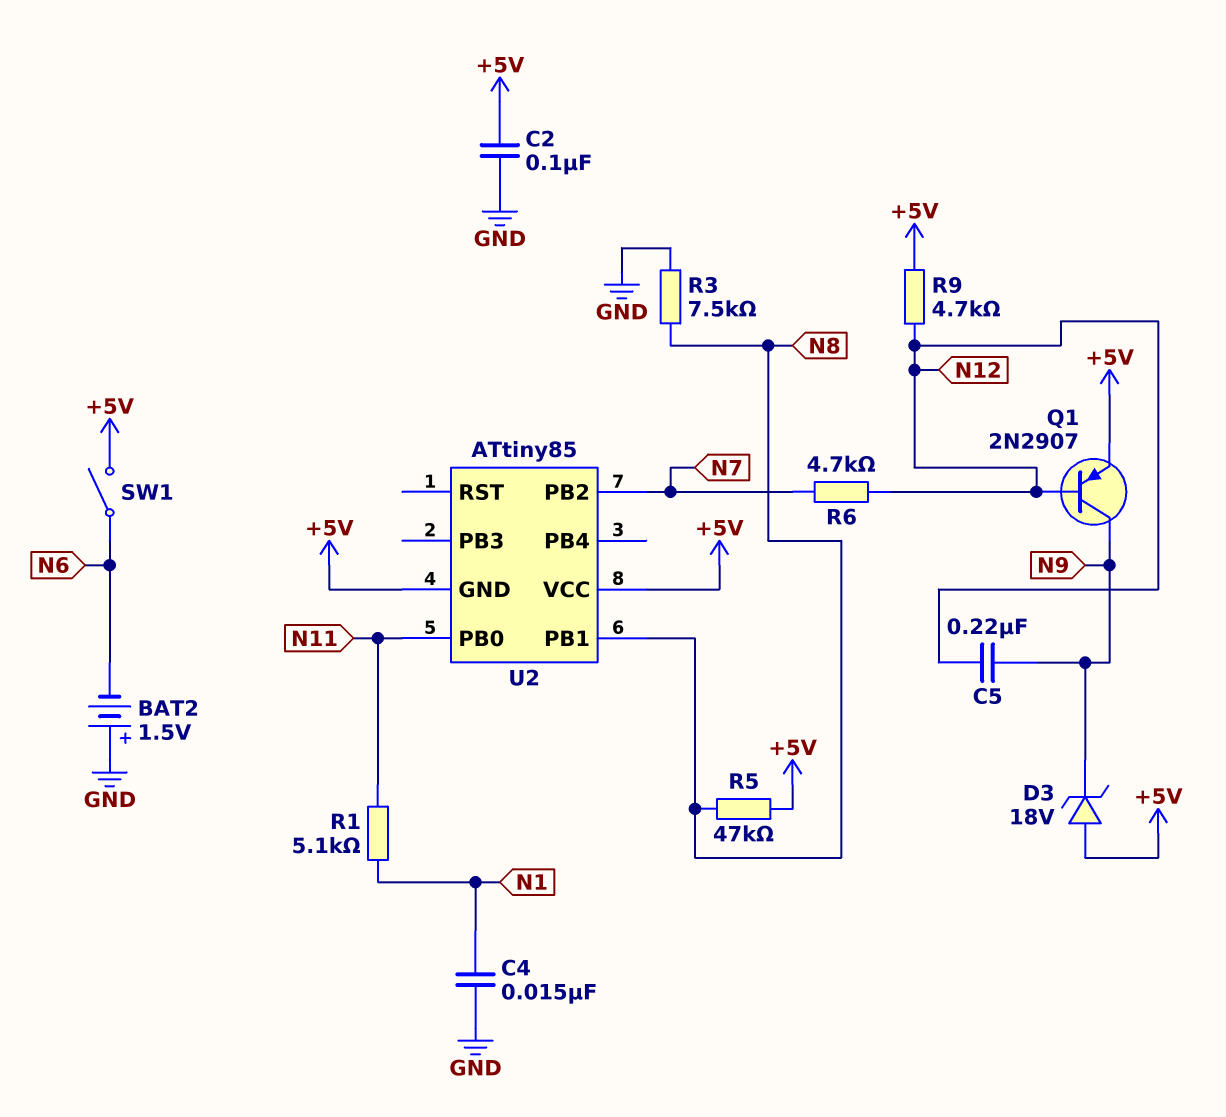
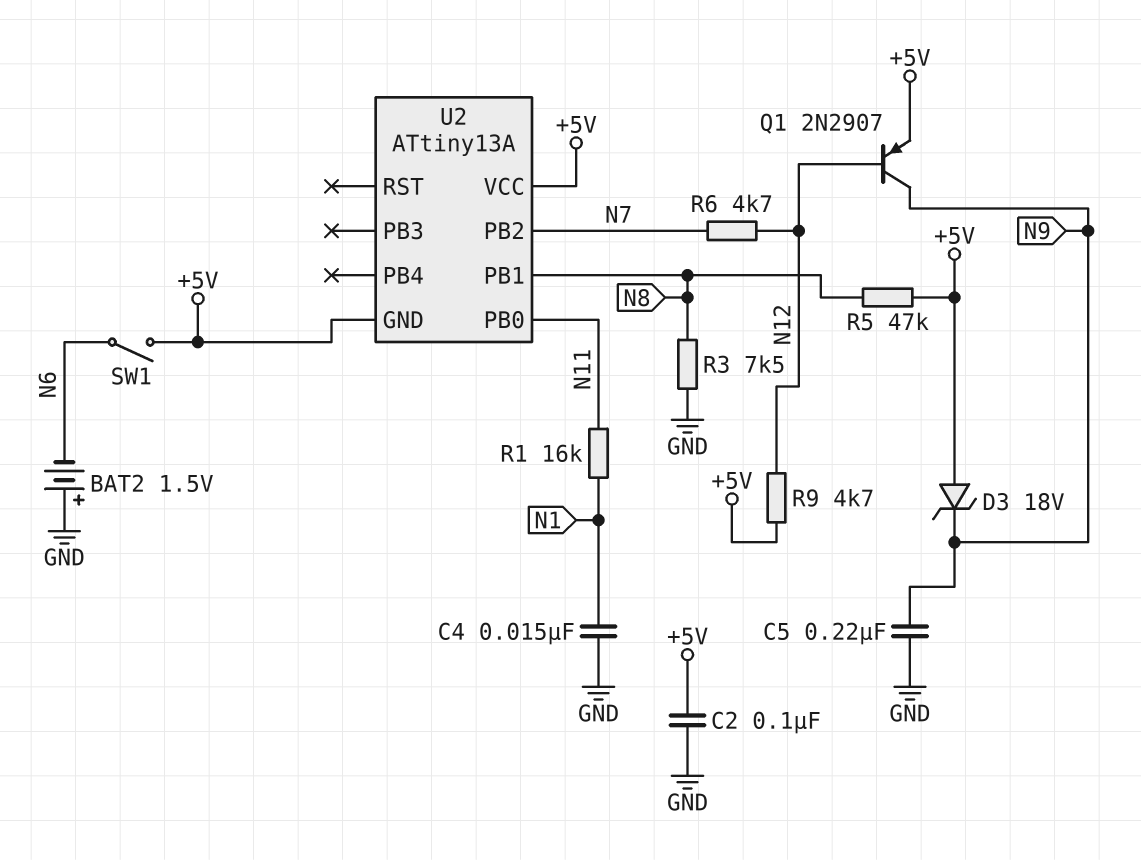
C5: 220nF (N9, N12) -> 220nF (GND, N9)
R1: 5.1k (N1, N11) -> 16k (N1, N11)
U2: ATtiny85 -> ATtiny13A

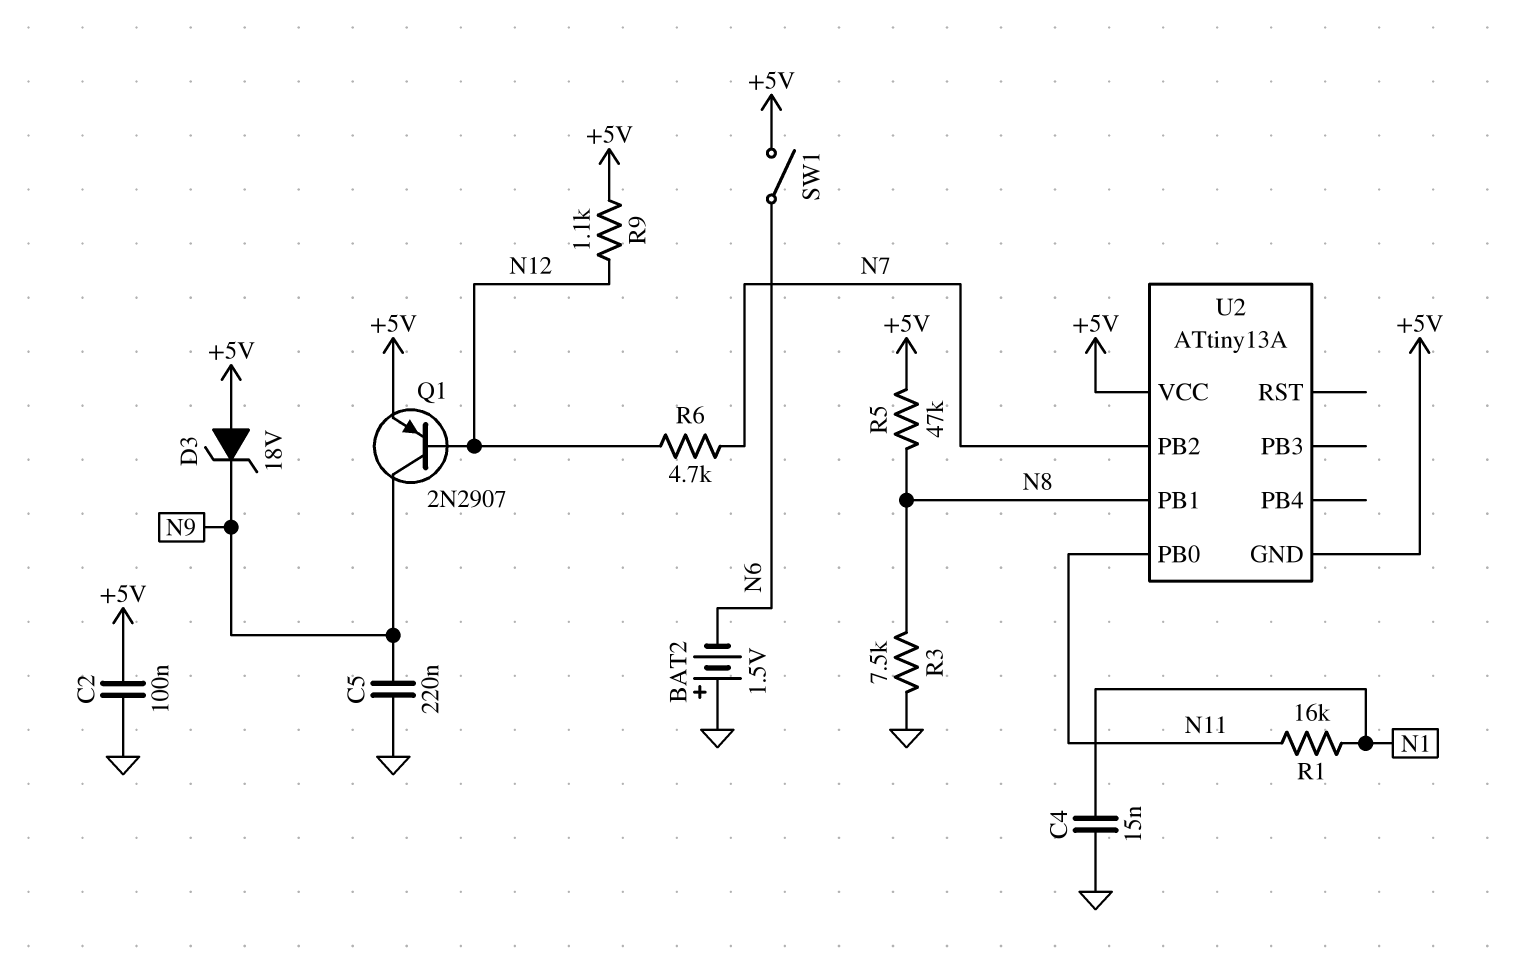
R9: 4.7k (+5V, N12) -> 1.1k (+5V, N12)

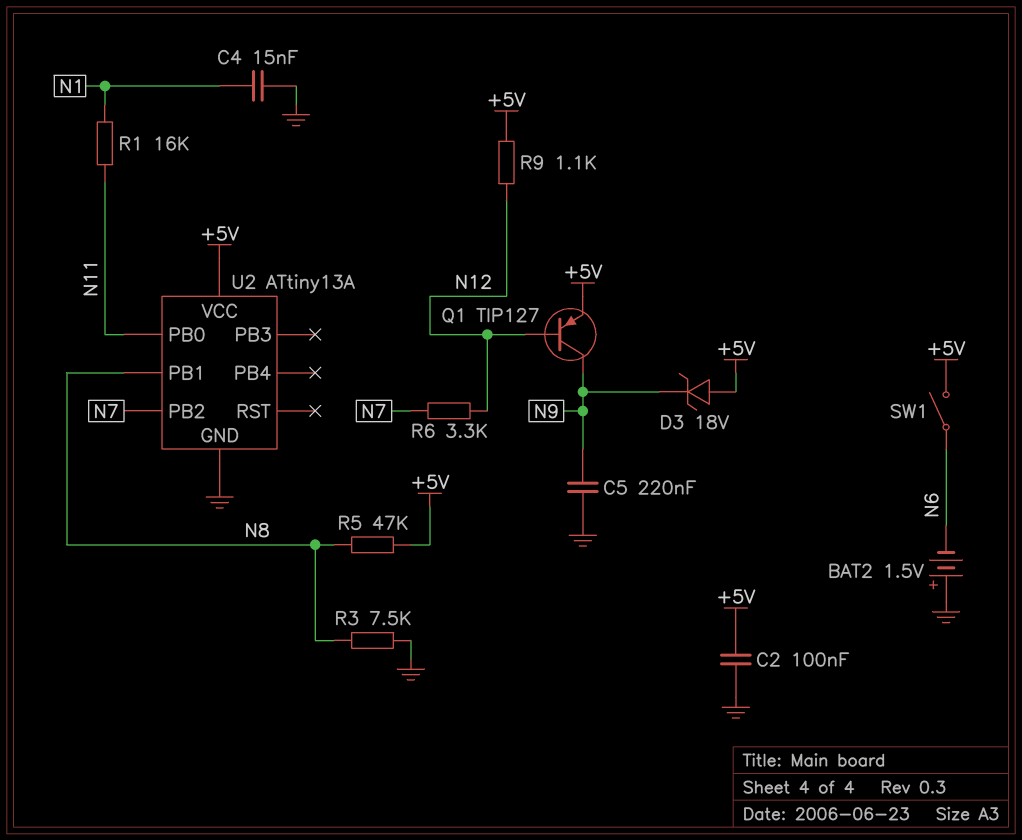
Q1: PNP 2N2907 (B N12, C N9, E +5V) -> PNP TIP127 (B N12, C N9, E +5V)
R6: 4.7k (N7, N12) -> 3.3k (N7, N12)
U2 pin GND: +5V -> GND

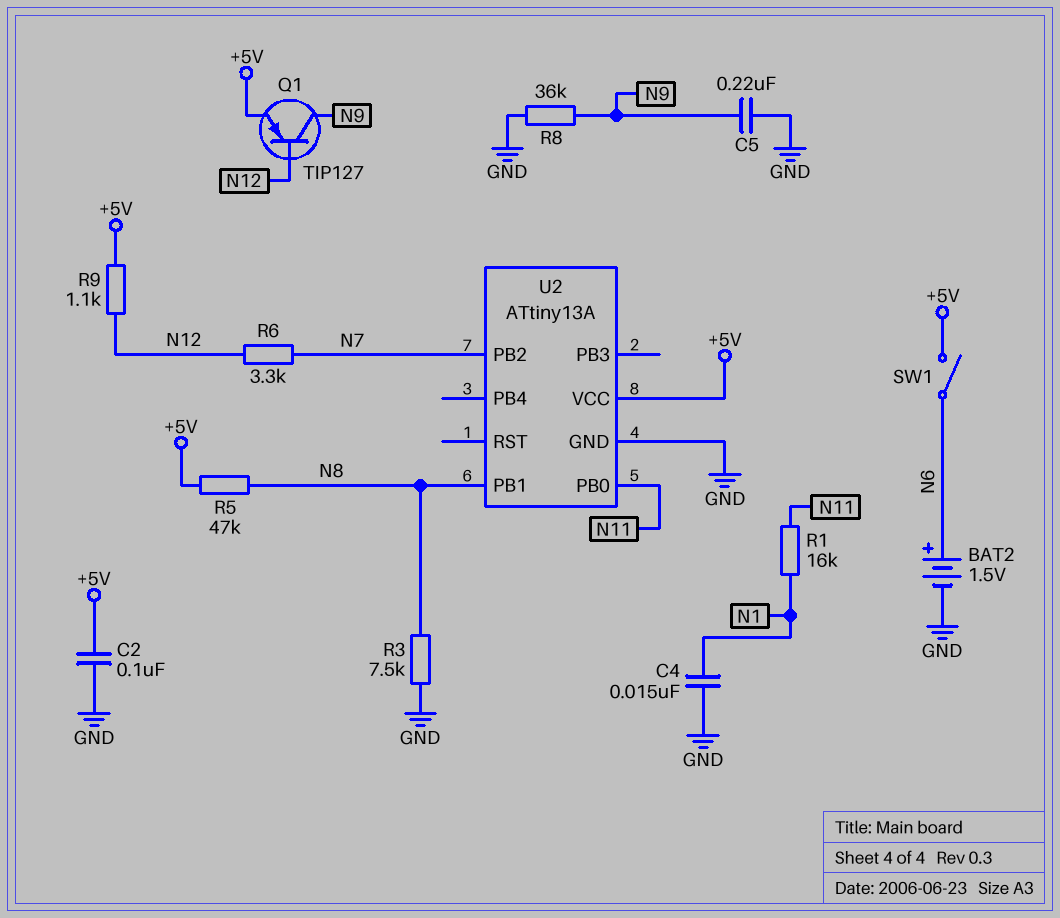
BAT2: 1.5V (plus GND, minus N6) -> 1.5V (plus N6, minus GND)
D3: zener 18V (A +5V, K N9) -> none
R8: none -> 36k (GND, N9)

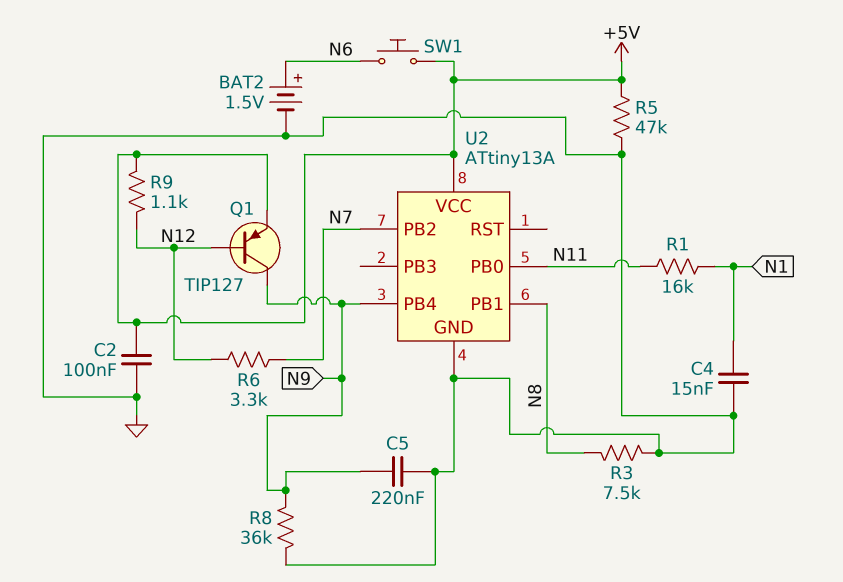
R5: 47k (+5V, N8) -> 47k (+5V, GND)
SW1: switch (+5V, N6) -> button (+5V, N6)
U2 pin PB4: none -> N9

